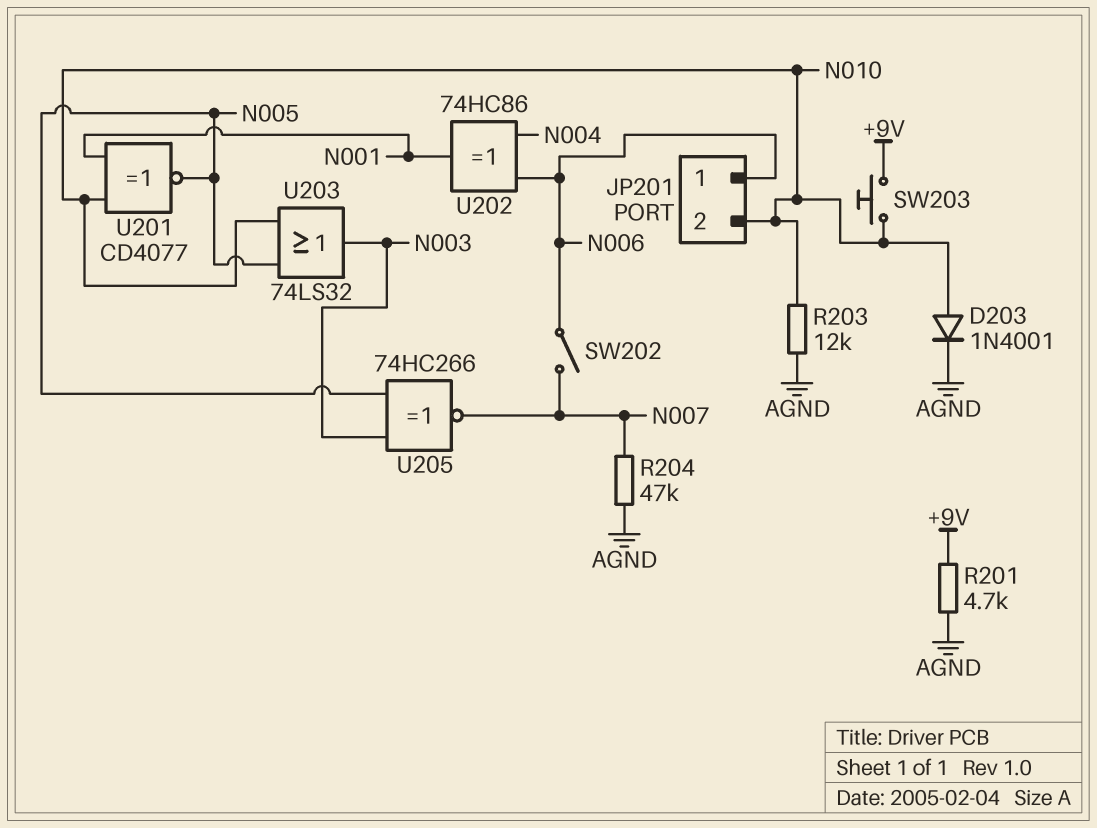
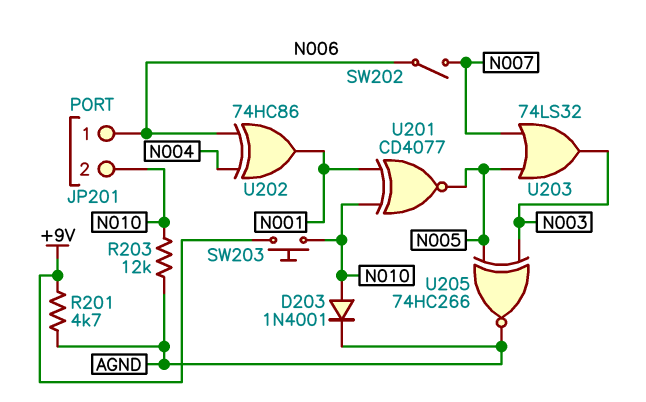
R204: 47k (AGND, N007) -> none
U203: OR 74LS32 (in N005, in N010, out N003) -> OR 74LS32 (in N005, in N007, out N003)
U205: XNOR 74HC266 (in N003, in N005, out N007) -> XNOR 74HC266 (in N003, in N005, out AGND)

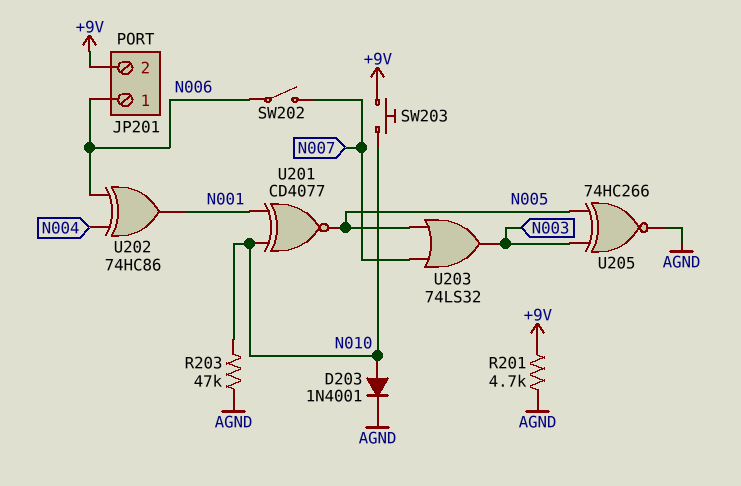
JP201 pin 2: N010 -> +9V
R203: 12k (AGND, N010) -> 47k (AGND, N010)

